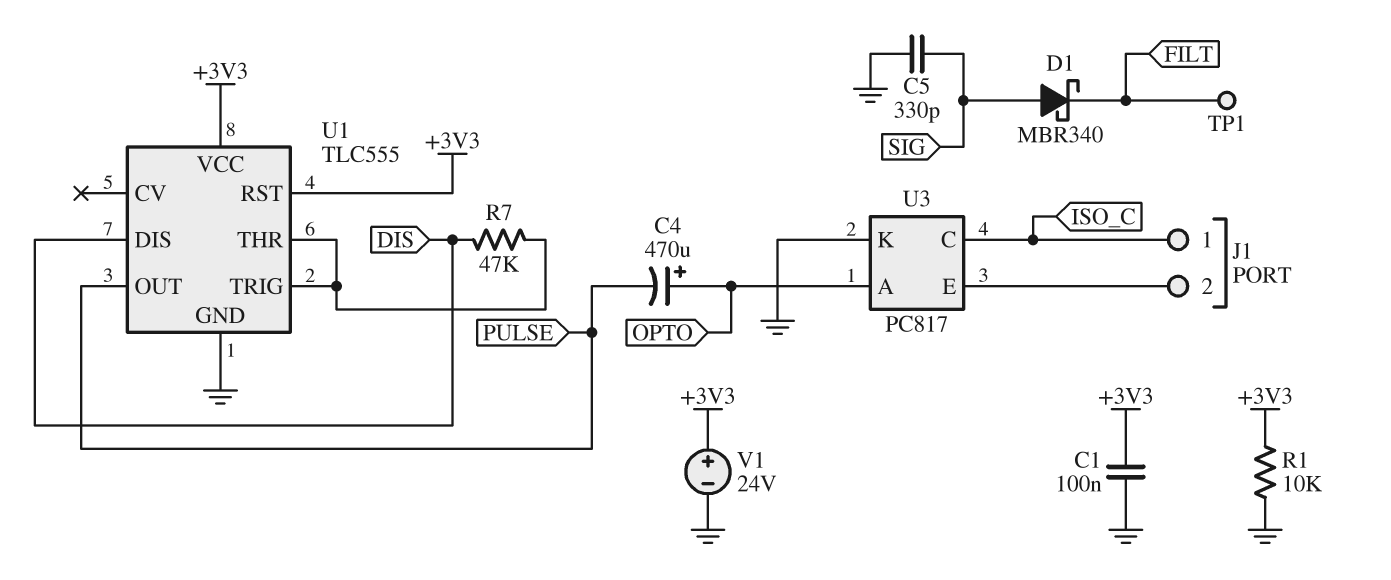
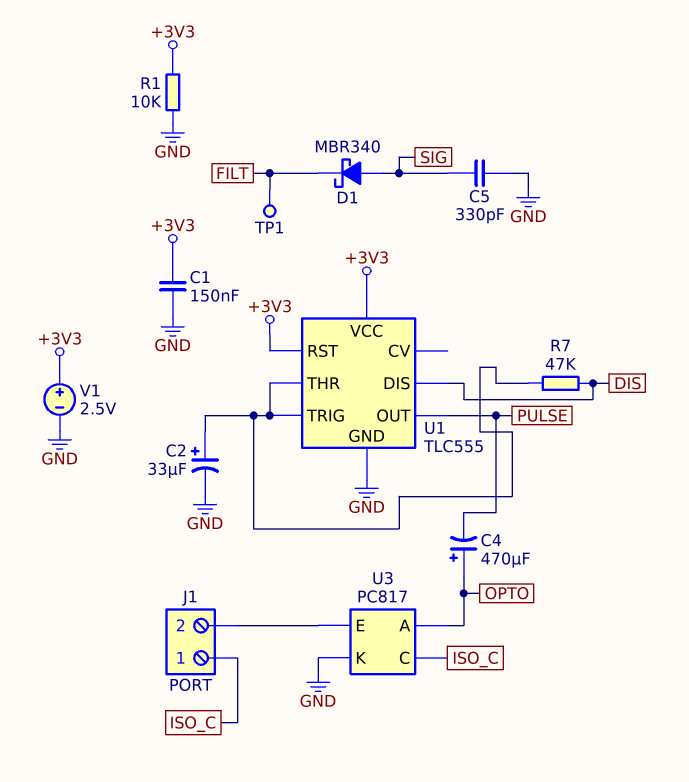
C1: 100nF (+3V3, GND) -> 150nF (+3V3, GND)
C2: none -> 33uF (plus U1/THR, minus GND)
V1: 24V (plus +3V3, minus GND) -> 2.5V (plus +3V3, minus GND)

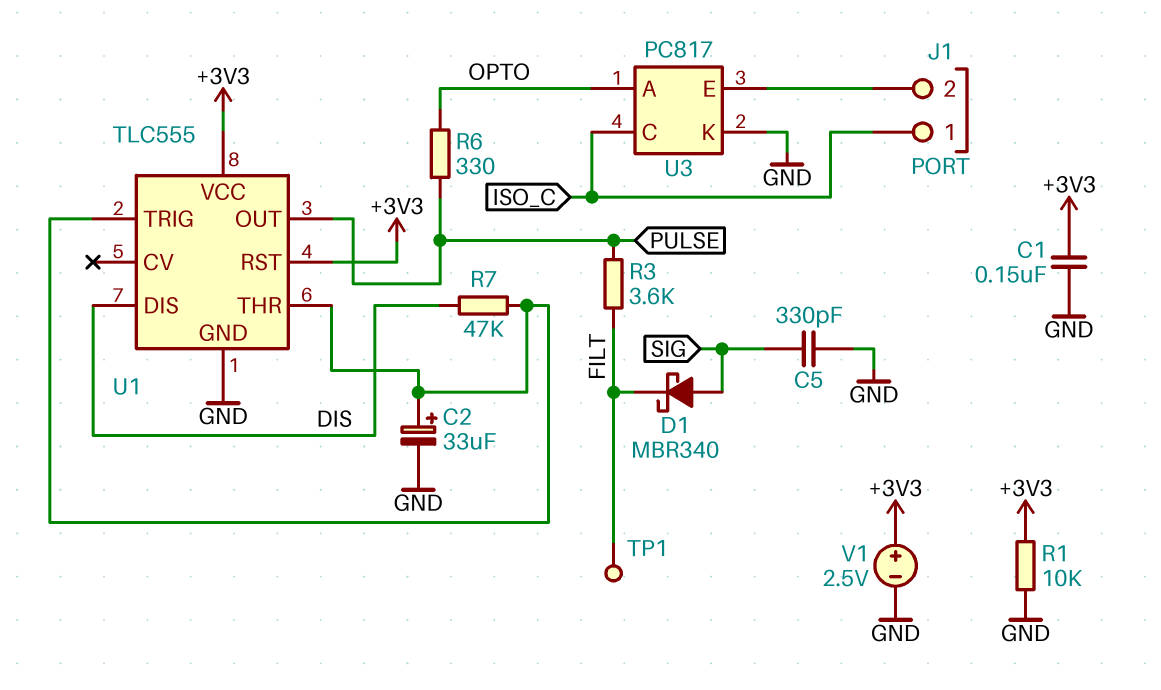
C4: 470uF (plus OPTO, minus PULSE) -> none
R3: none -> 3.6k (FILT, PULSE)
R6: none -> 330 (OPTO, PULSE)

